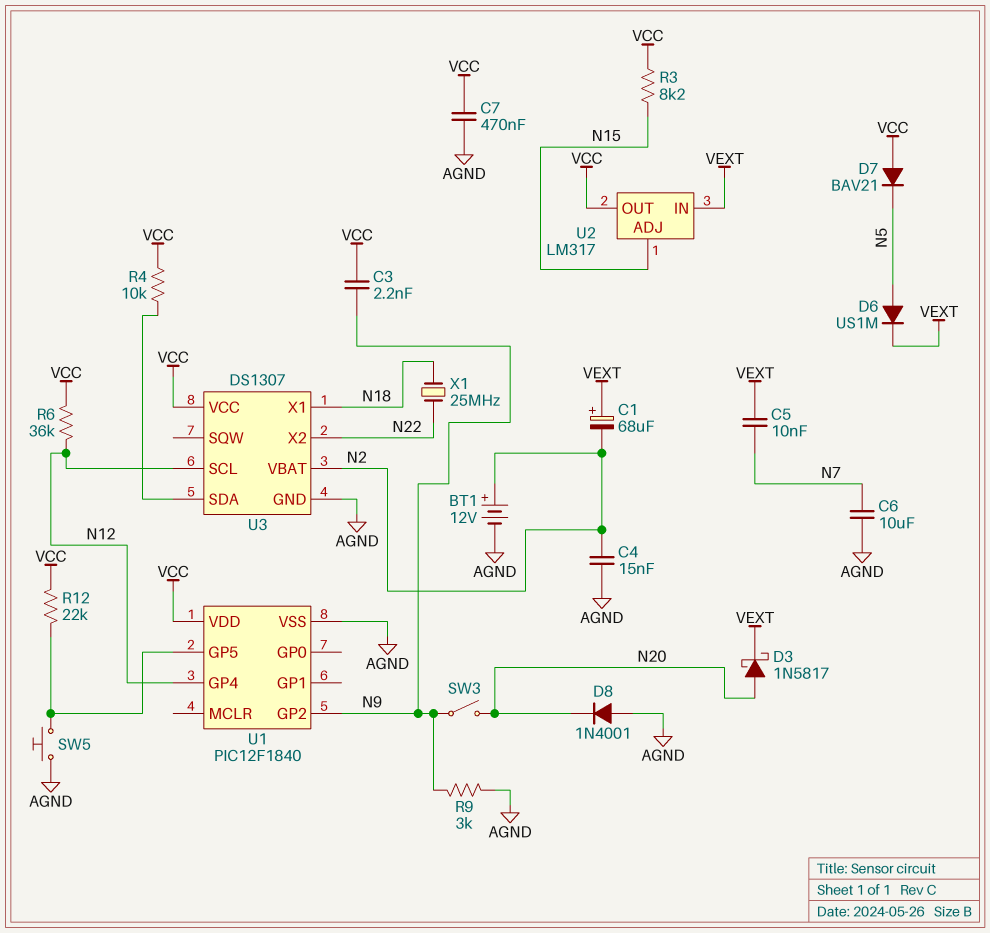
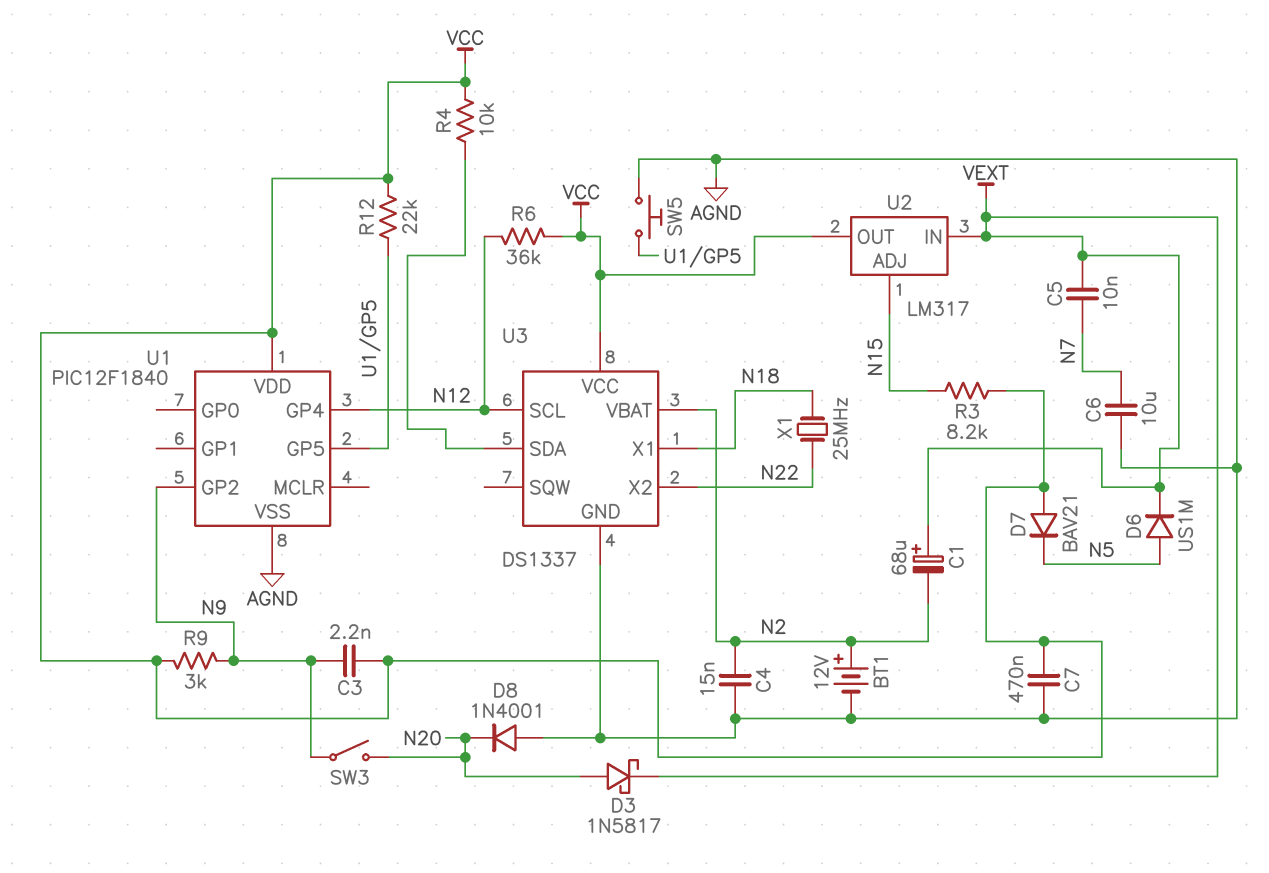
R9: 3k (AGND, N9) -> 3k (N9, VCC)
U3: DS1307 -> DS1337

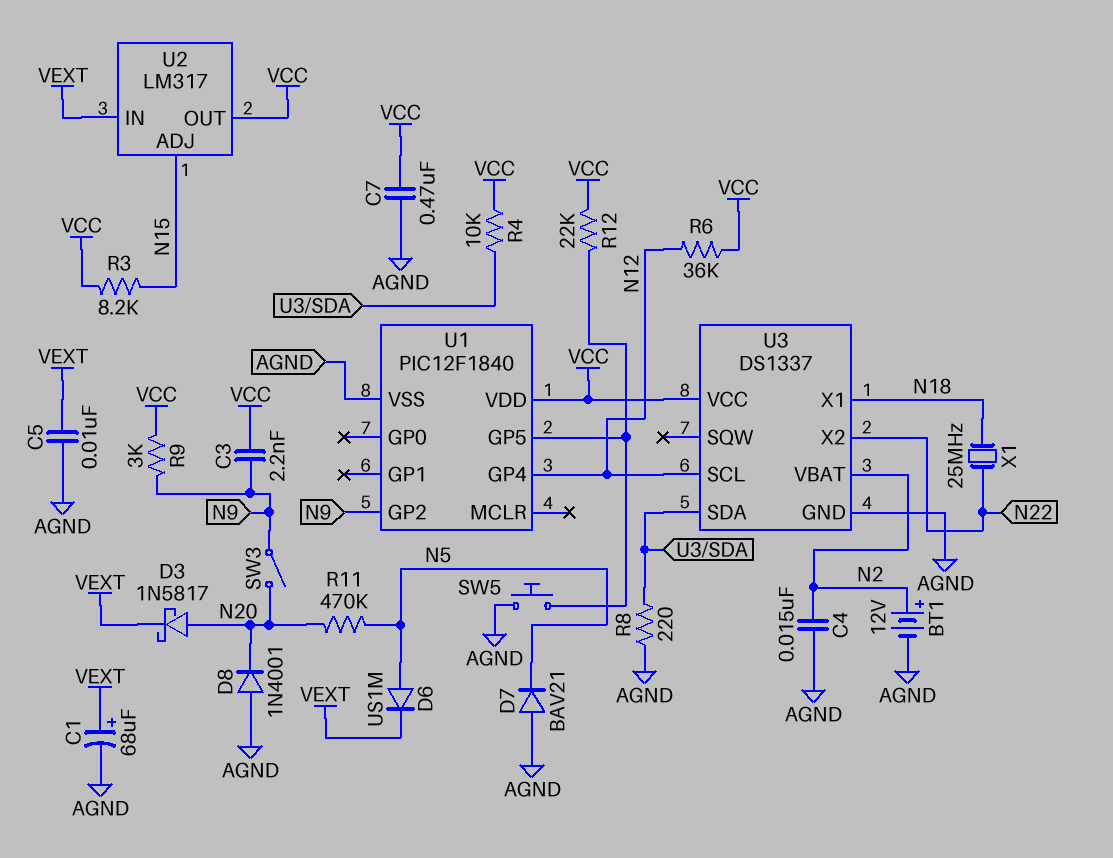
C1: 68uF (plus VEXT, minus N2) -> 68uF (plus VEXT, minus AGND)
C5: 10nF (N7, VEXT) -> 10nF (AGND, VEXT)
C6: 10uF (AGND, N7) -> none
D7: diode BAV21 (A VCC, K N5) -> diode BAV21 (A AGND, K N5)
R8: none -> 220 (AGND, U3/SDA)
R11: none -> 470k (N5, N20)

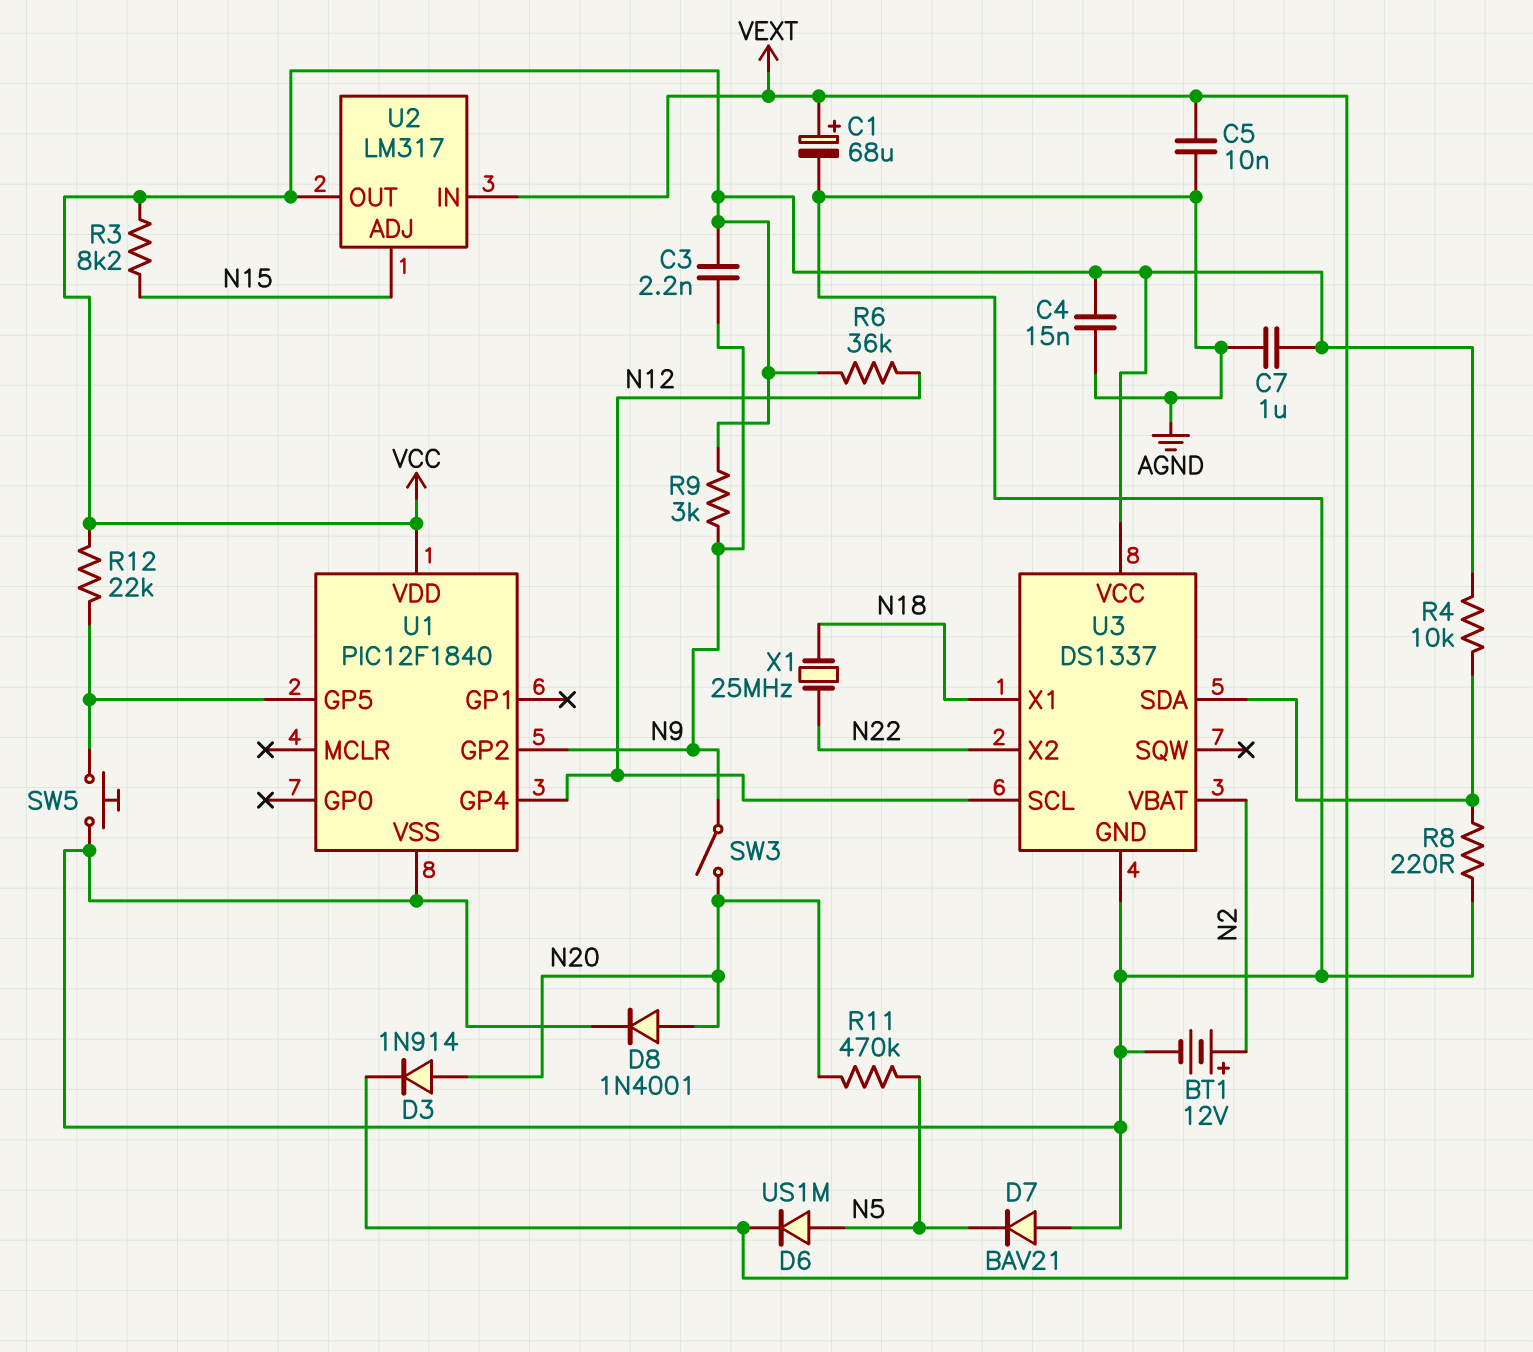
C4: 15nF (AGND, N2) -> 15nF (AGND, VCC)
C7: 470nF (AGND, VCC) -> 1uF (AGND, VCC)
D3: schottky 1N5817 (A N20, K VEXT) -> diode 1N914 (A N20, K VEXT)
D8: diode 1N4001 (A AGND, K N20) -> diode 1N4001 (A N20, K AGND)

